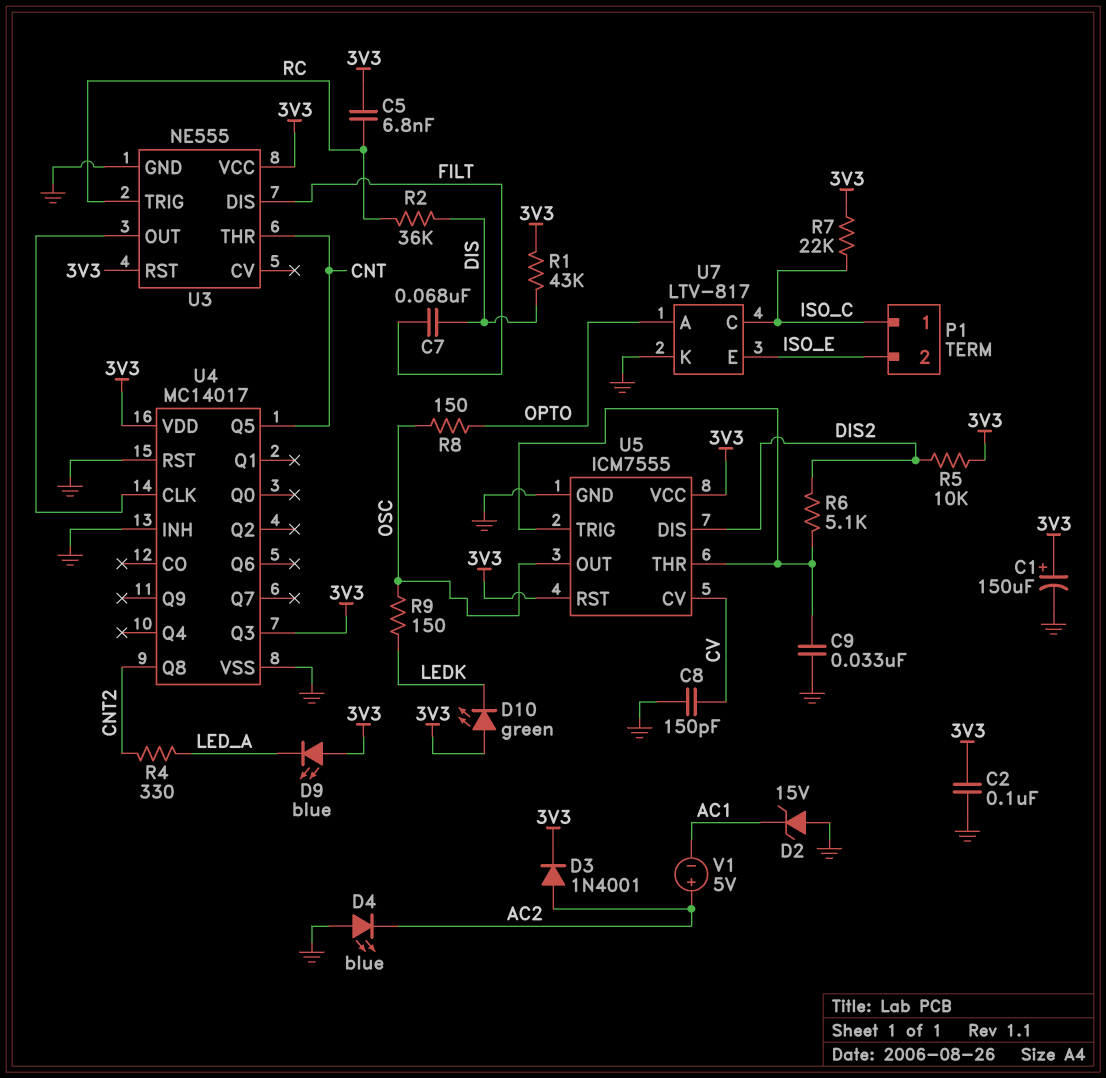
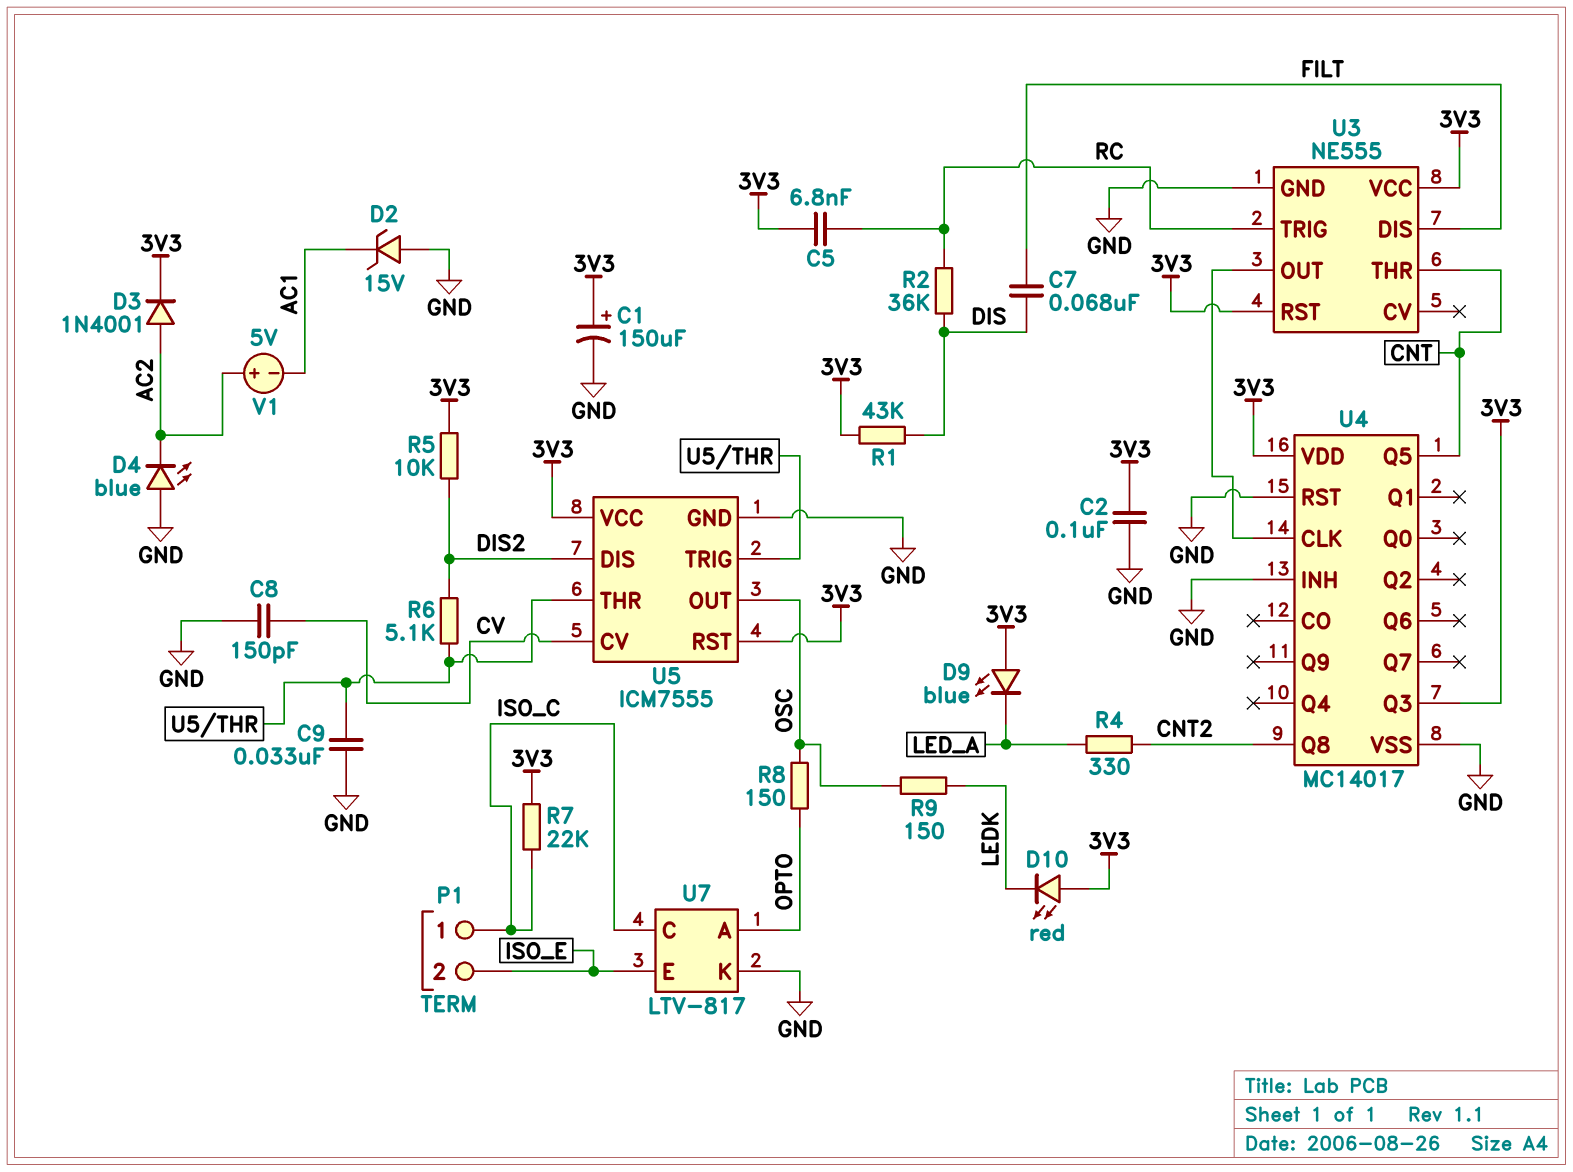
D10: LED green (A 3V3, K LEDK) -> LED red (A 3V3, K LEDK)

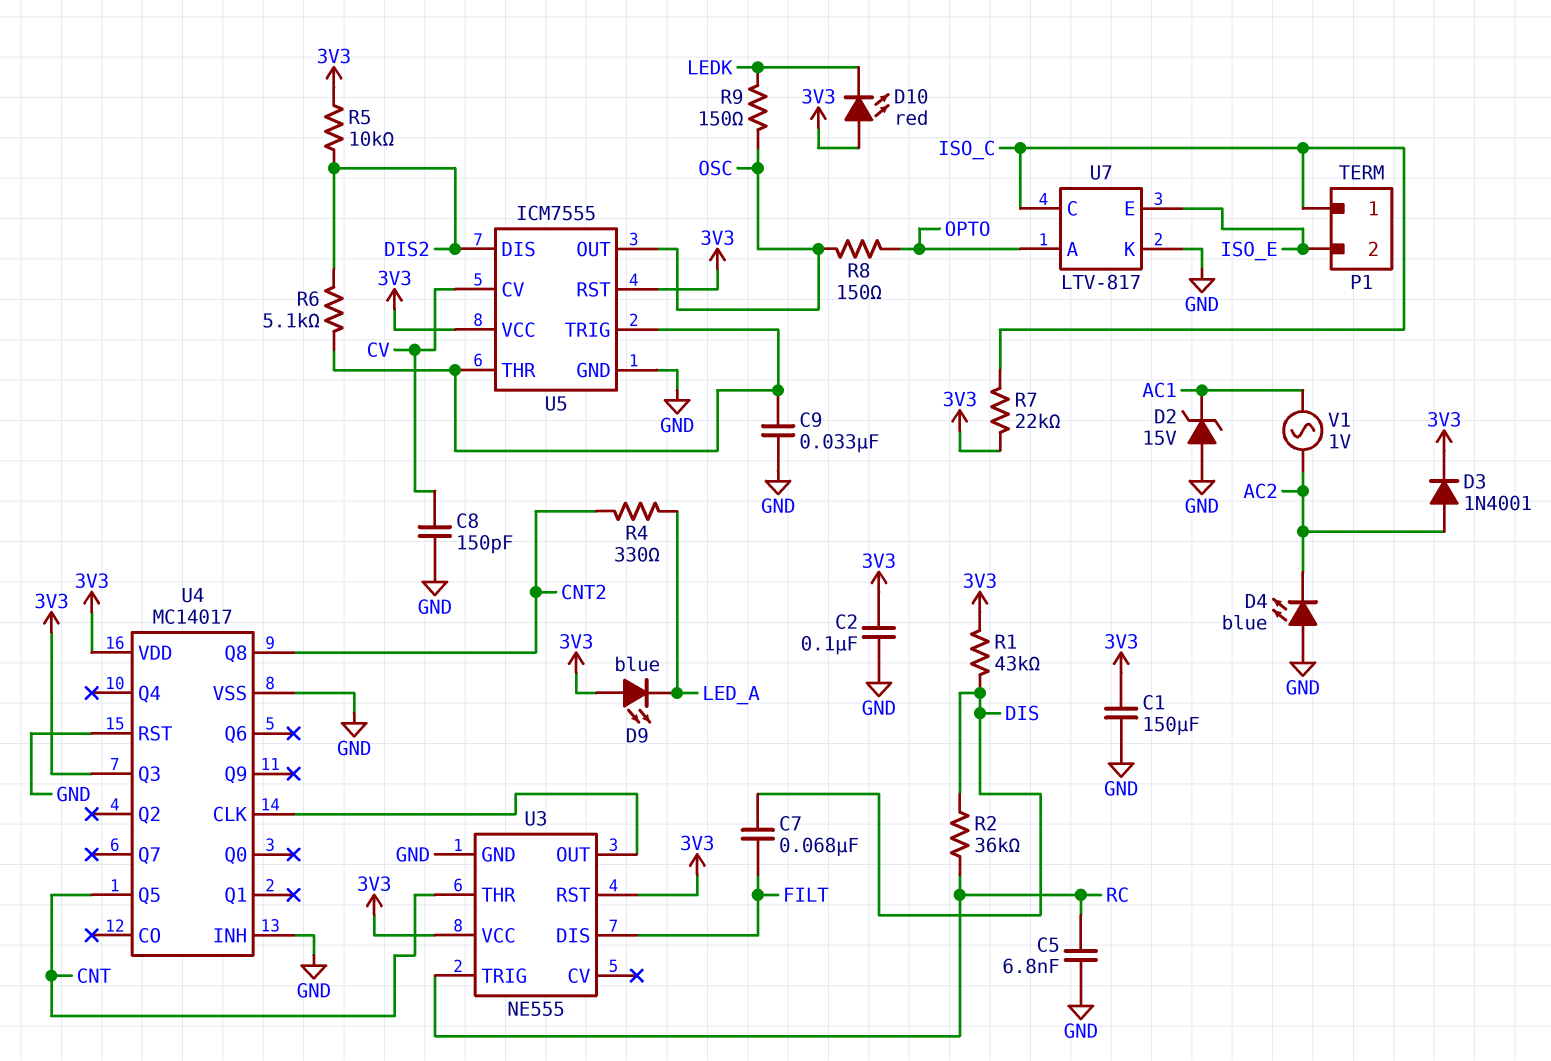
C1: 150uF (plus 3V3, minus GND) -> 150uF (3V3, GND)
C5: 6.8nF (3V3, RC) -> 6.8nF (GND, RC)
V1: 5V (plus AC2, minus AC1) -> AC 1V (AC1, AC2)

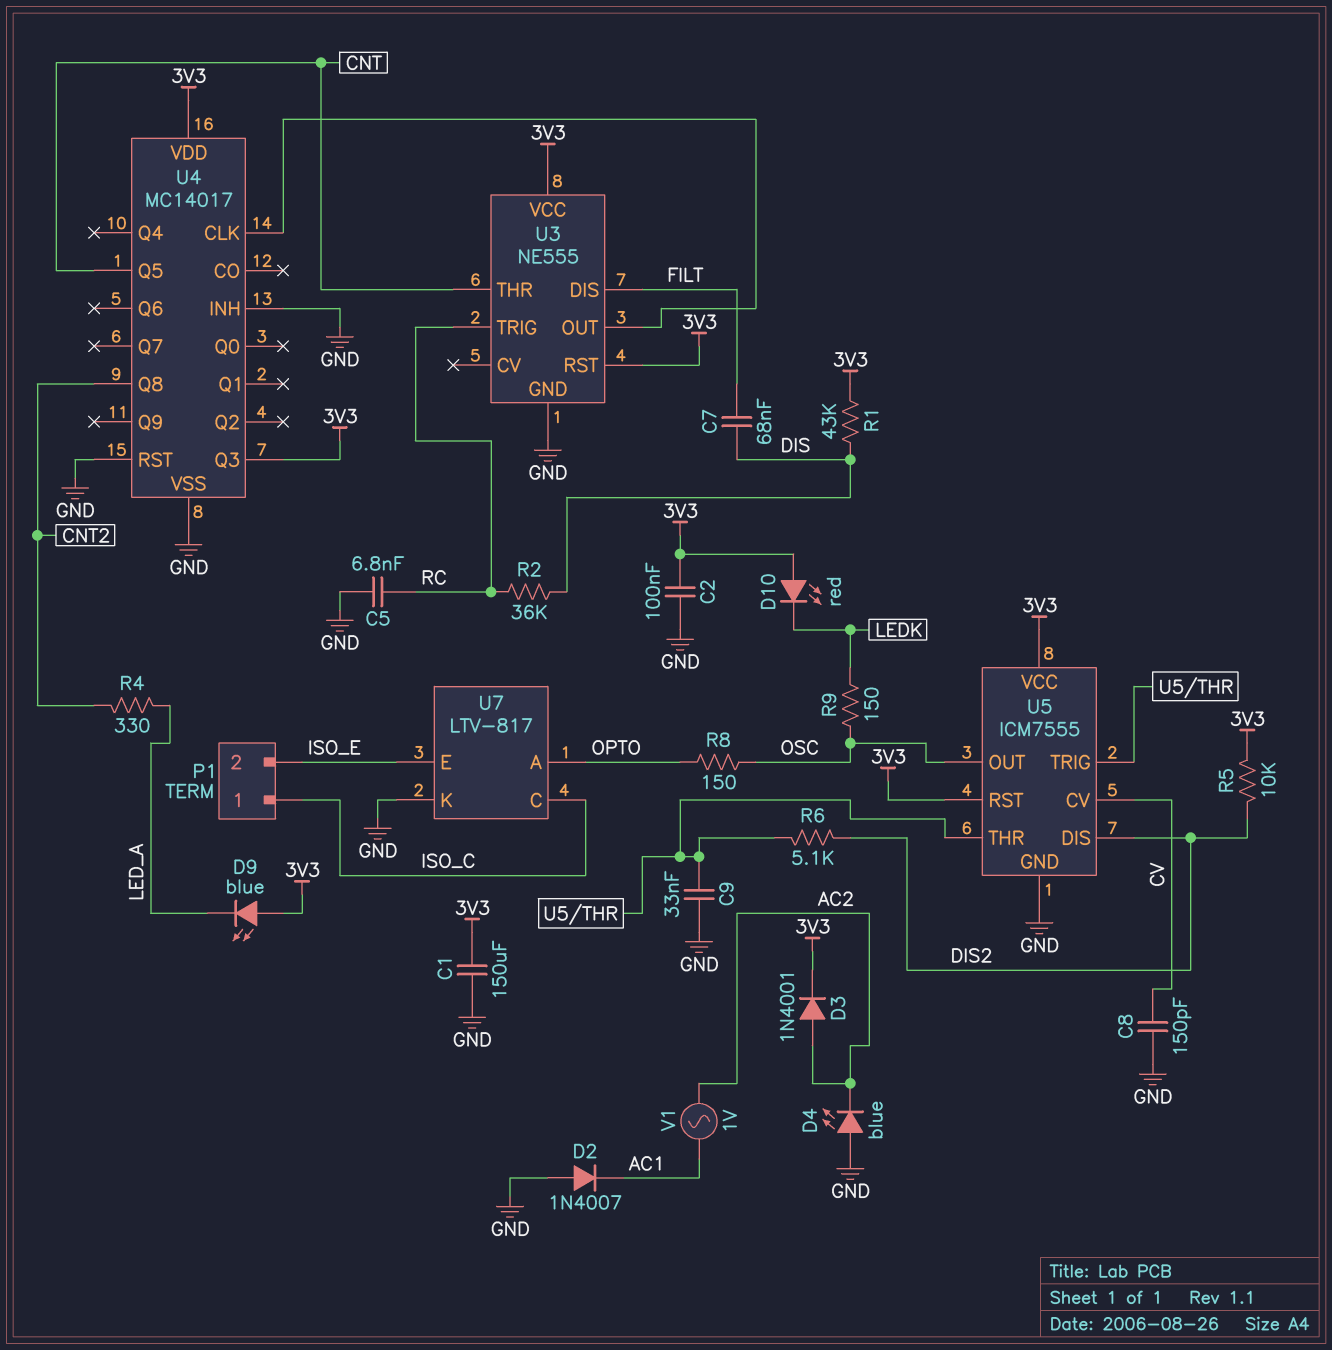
D2: zener 15V (A GND, K AC1) -> diode 1N4007 (A GND, K AC1)
R7: 22k (3V3, ISO_C) -> none

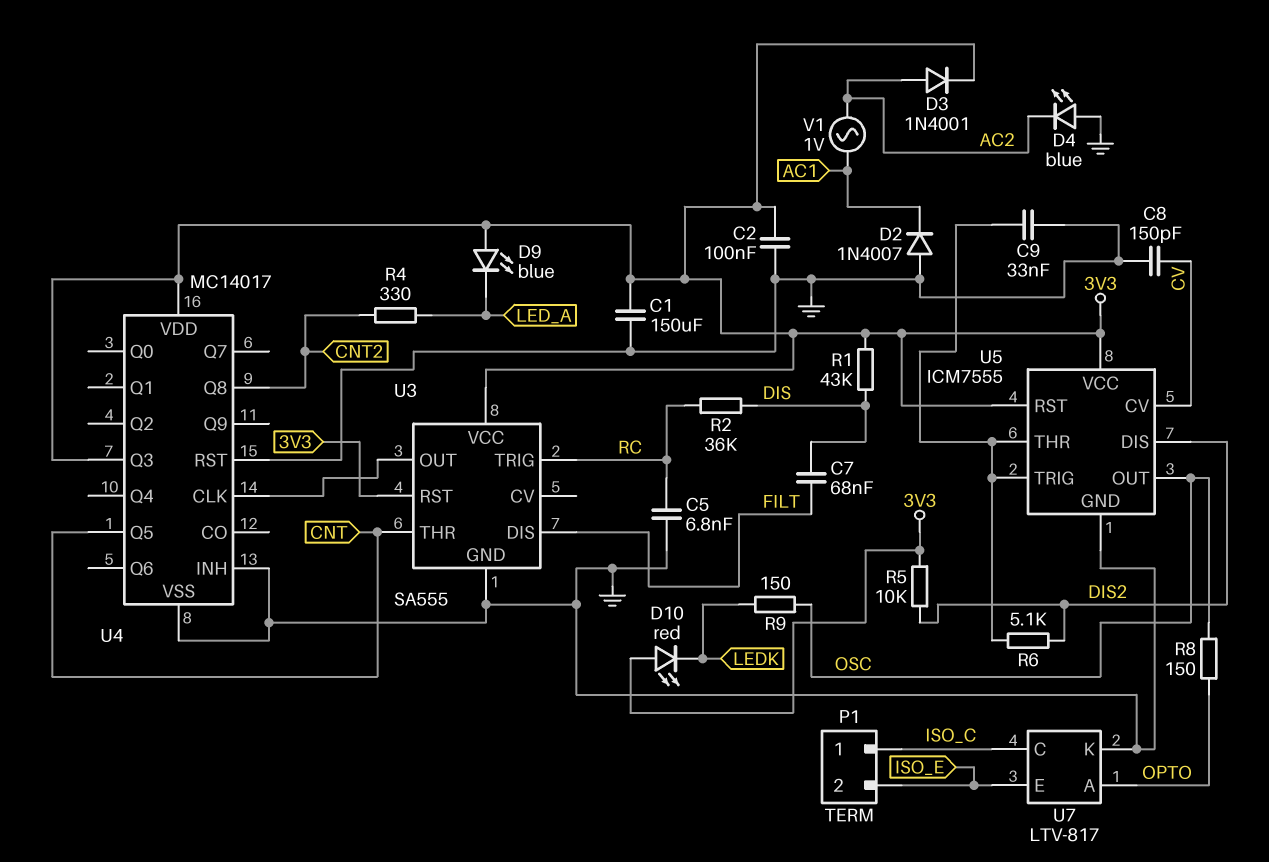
U3: NE555 -> SA555

